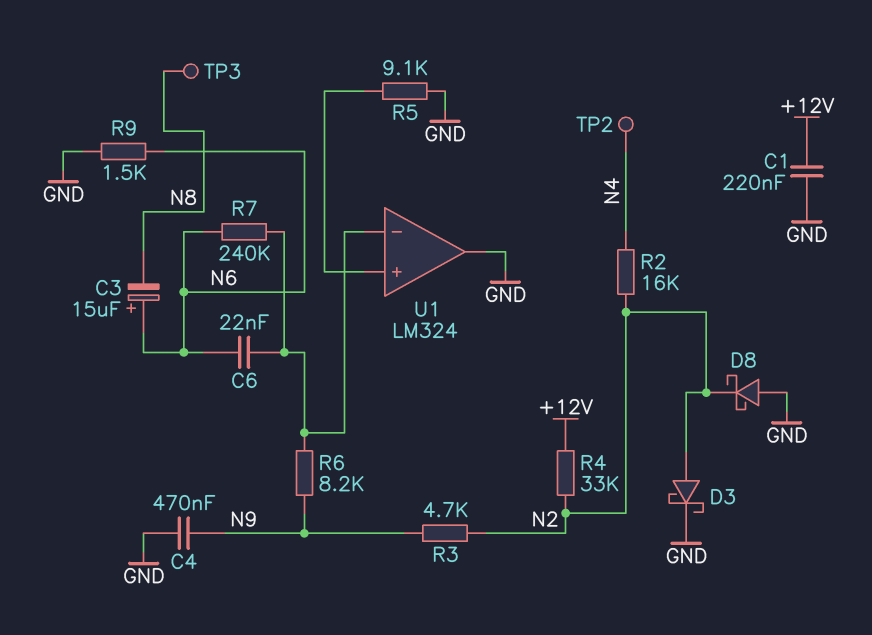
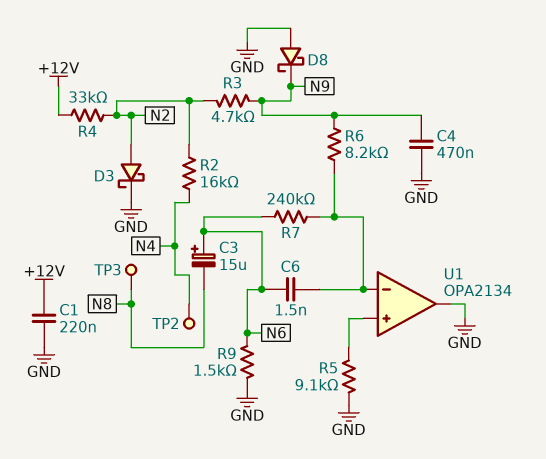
C6: 22nF (N6, U1/in-) -> 1.5nF (N6, U1/in-)
D8: schottky (A GND, K N2) -> schottky (A GND, K N9)
U1: LM324 -> OPA2134

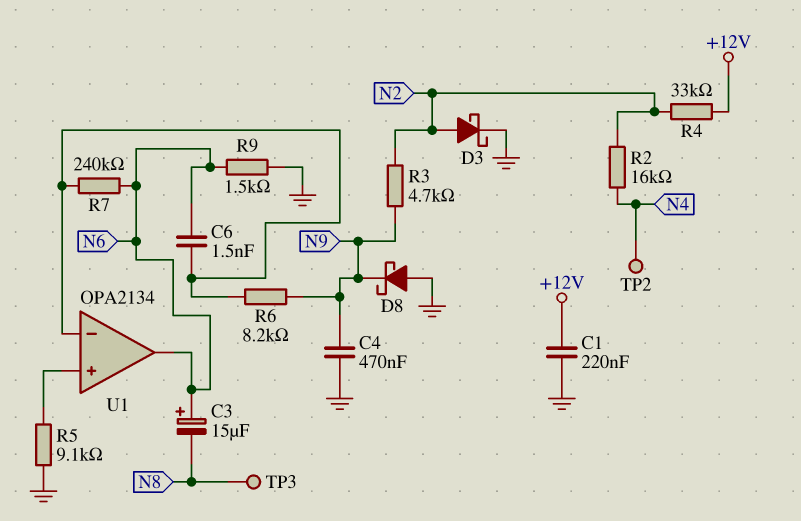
U1 pin out: GND -> N6

